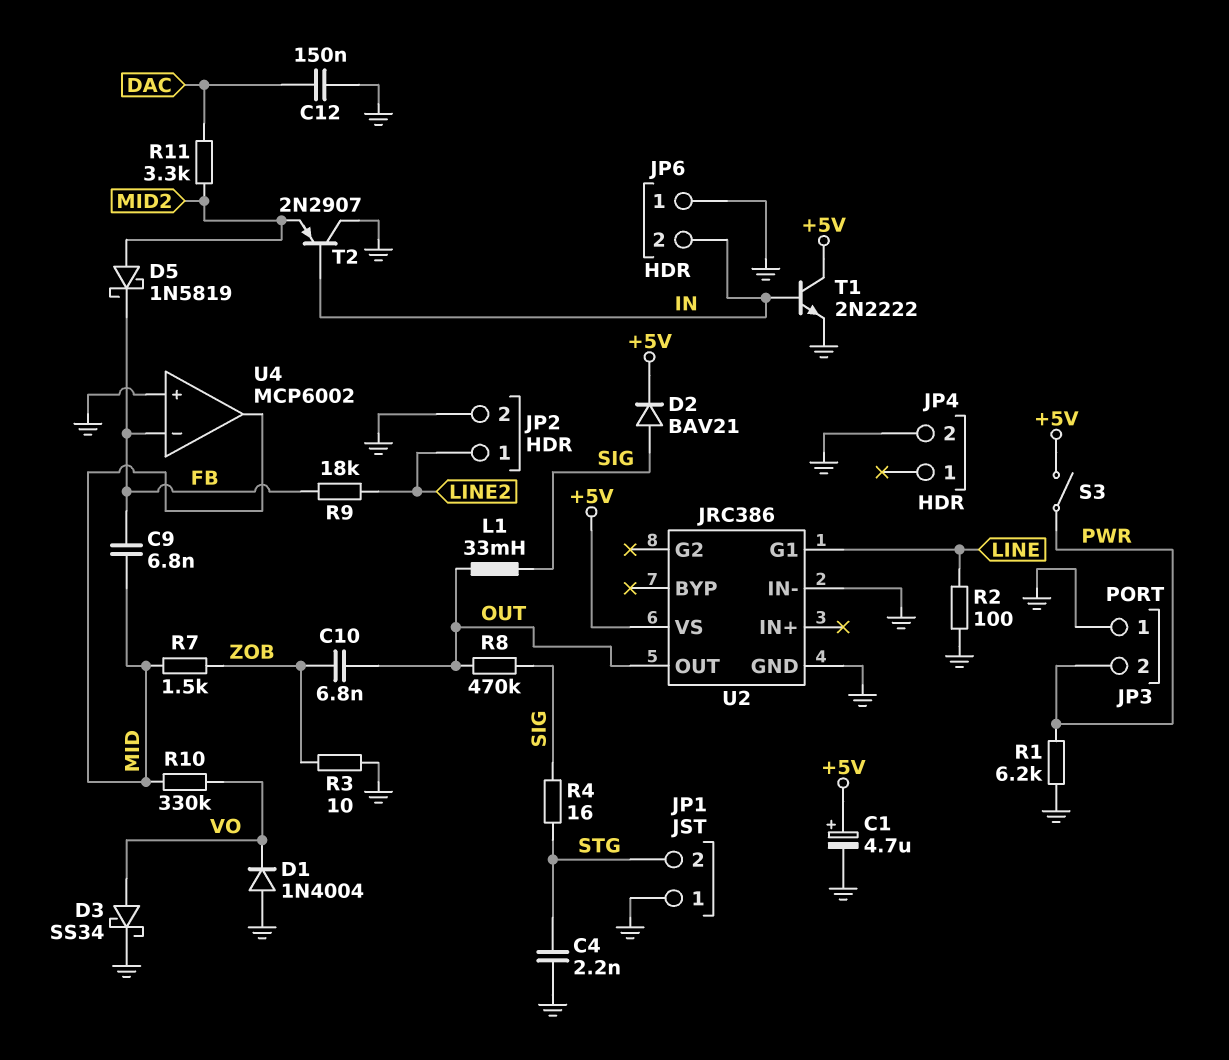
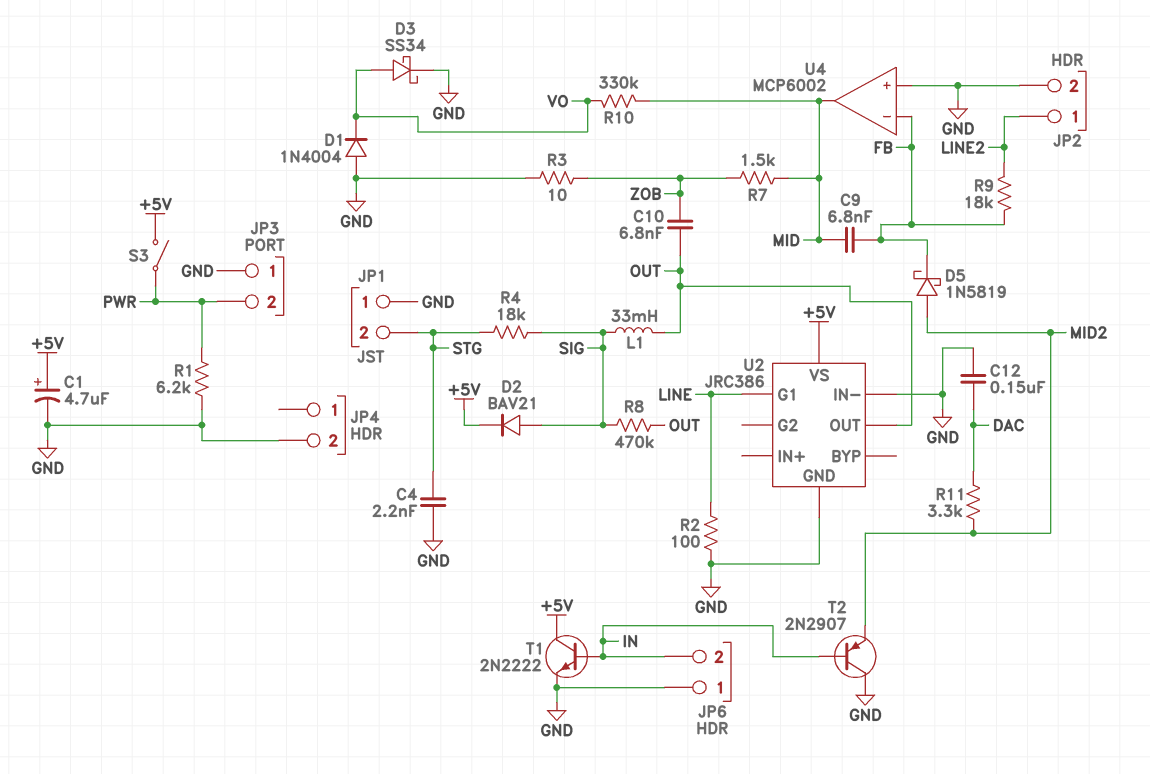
R4: 16 (SIG, STG) -> 18k (SIG, STG)

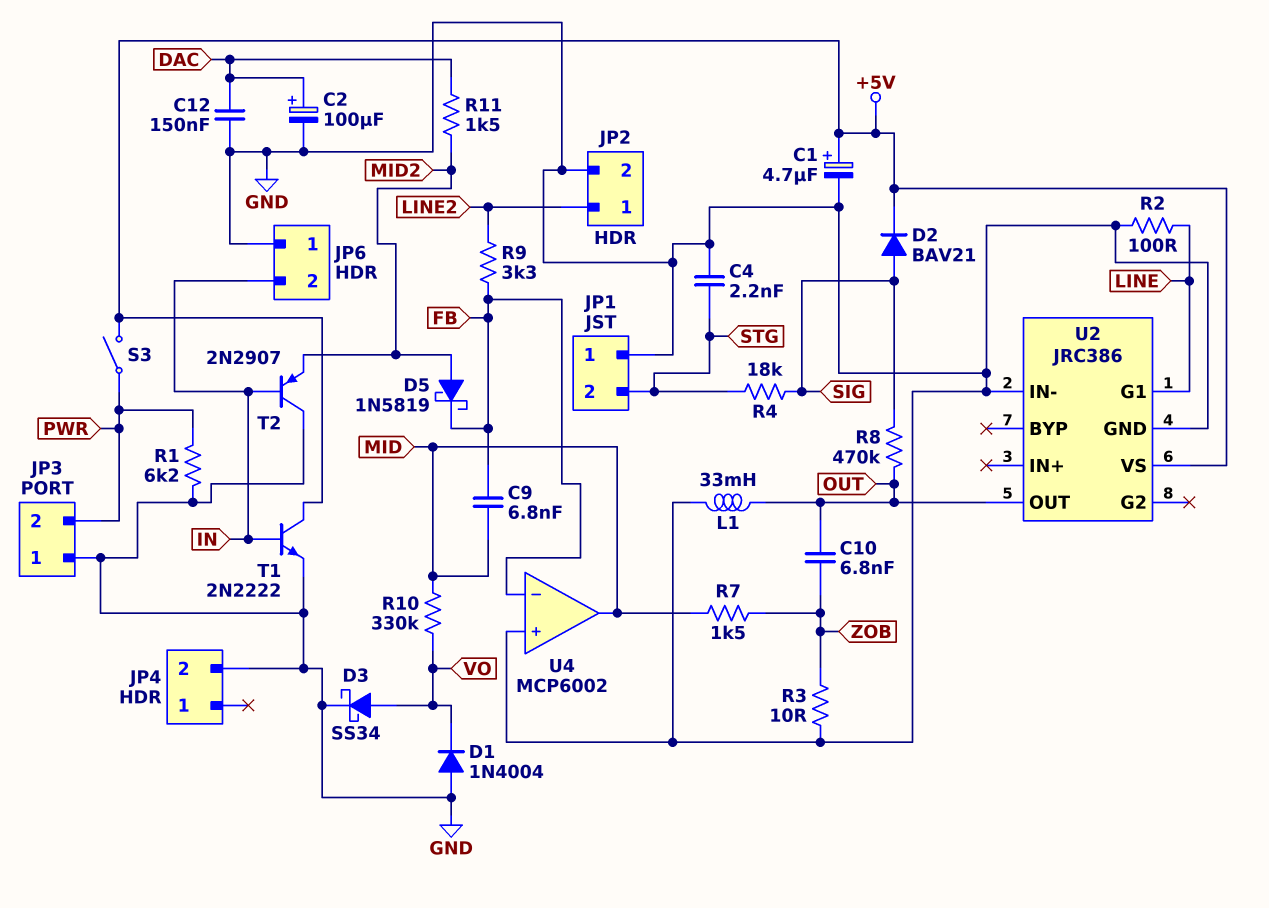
C2: none -> 100uF (plus DAC, minus GND)
L1: 33mH (OUT, SIG) -> 33mH (GND, OUT)
R9: 18k (FB, LINE2) -> 3.3k (FB, LINE2)
R11: 3.3k (DAC, MID2) -> 1.5k (DAC, MID2)

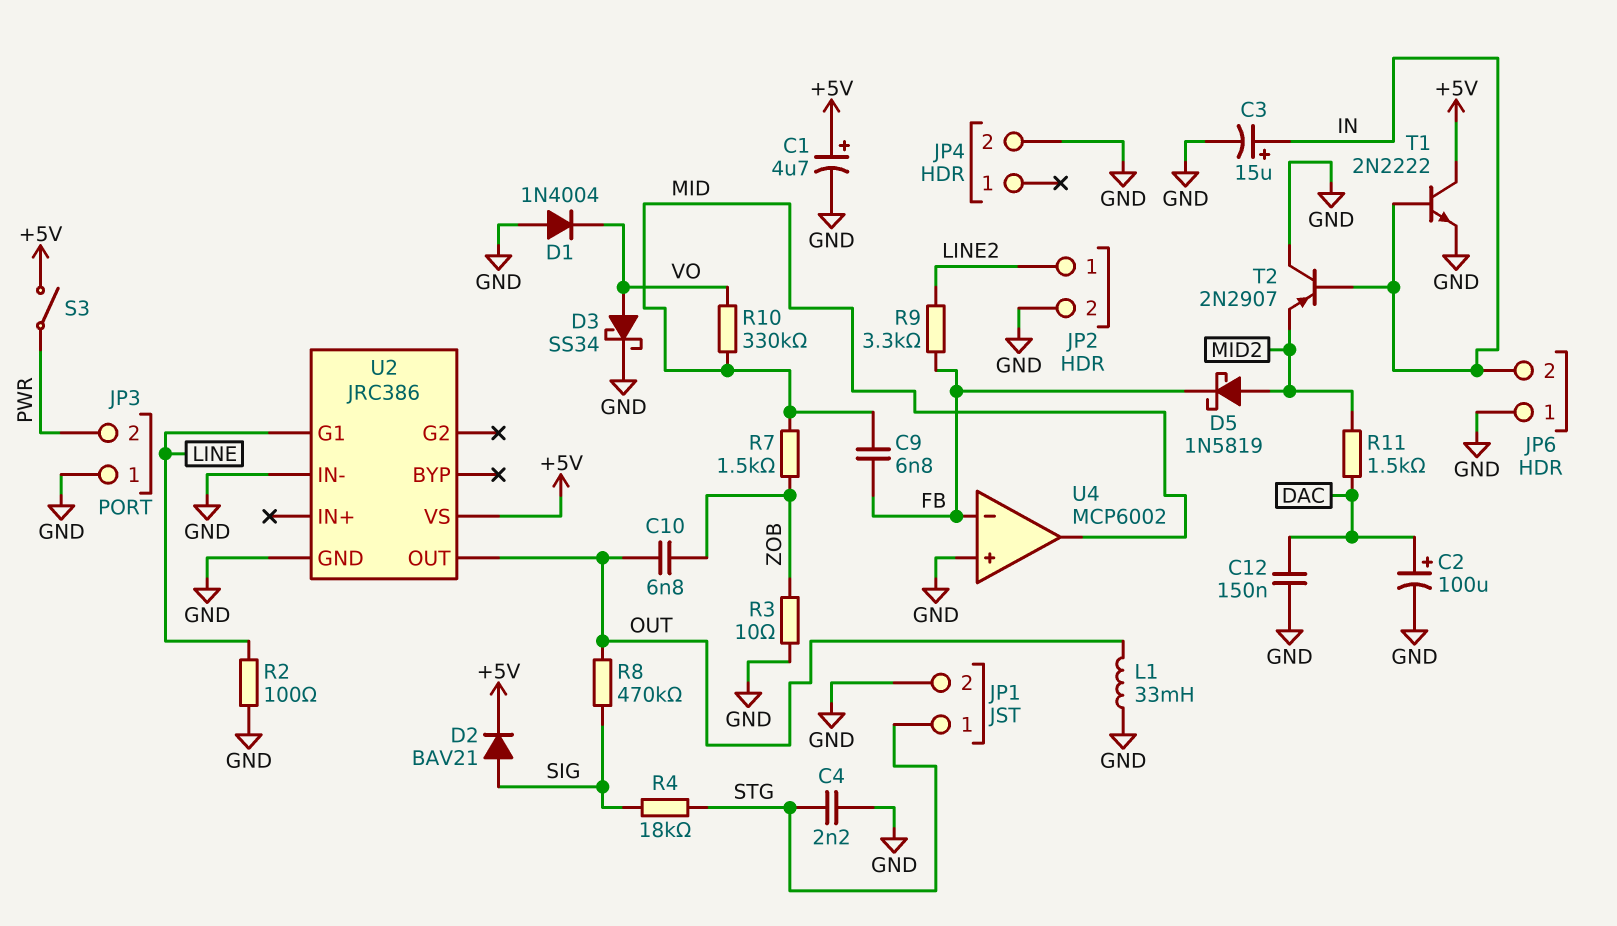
C3: none -> 15uF (plus IN, minus GND)
JP1 pin 1: GND -> STG
JP1 pin 2: STG -> GND
R1: 6.2k (GND, PWR) -> none

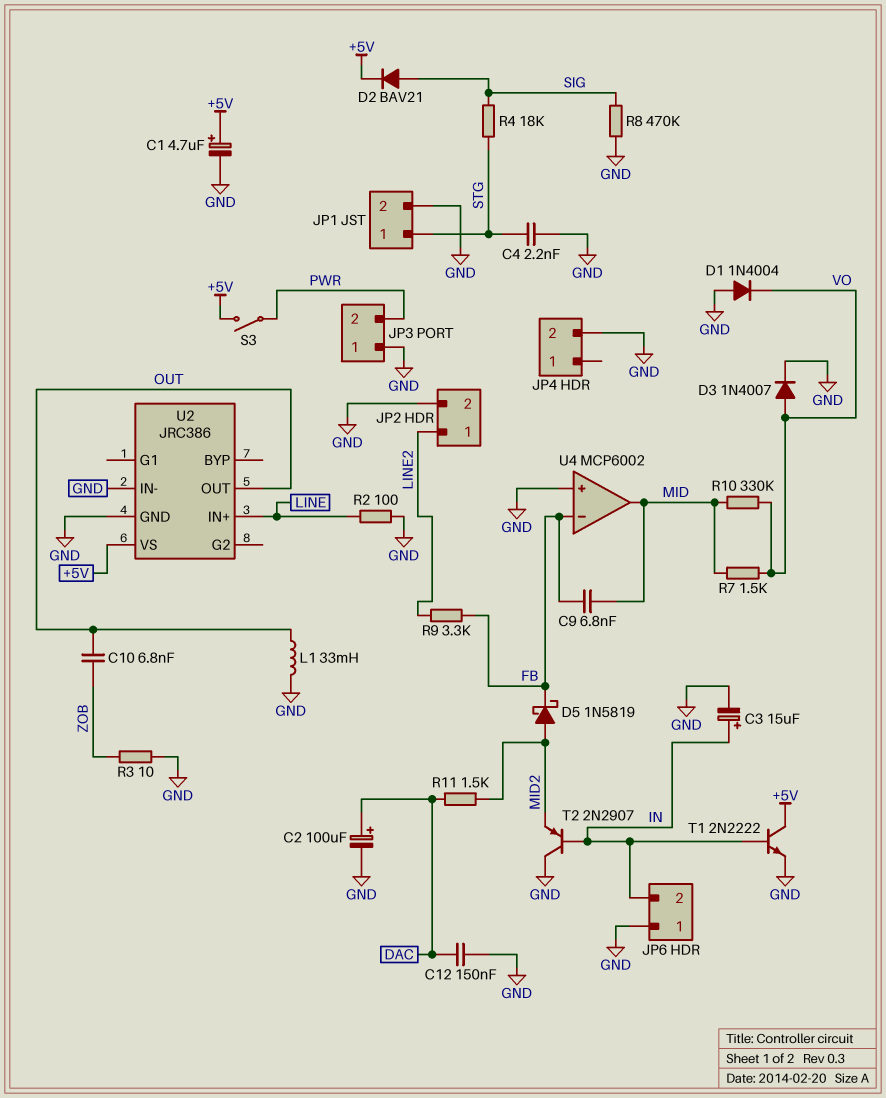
D3: schottky SS34 (A VO, K GND) -> diode 1N4007 (A VO, K GND)
R7: 1.5k (MID, ZOB) -> 1.5k (MID, VO)
R8: 470k (OUT, SIG) -> 470k (GND, SIG)
U2 pin G1: LINE -> none
U2 pin IN+: none -> LINE

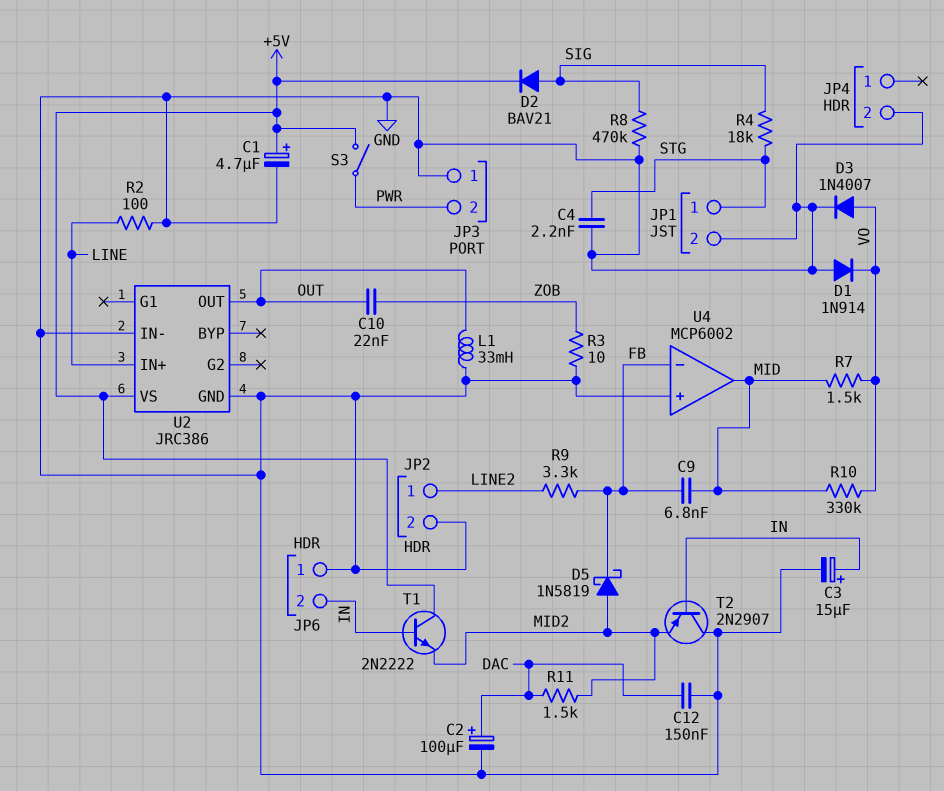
C10: 6.8nF (OUT, ZOB) -> 22nF (OUT, ZOB)
D1: diode 1N4004 (A GND, K VO) -> diode 1N914 (A GND, K VO)
T1: NPN 2N2222 (B IN, C +5V, E GND) -> NPN 2N2222 (B IN, C +5V, E MID2)

